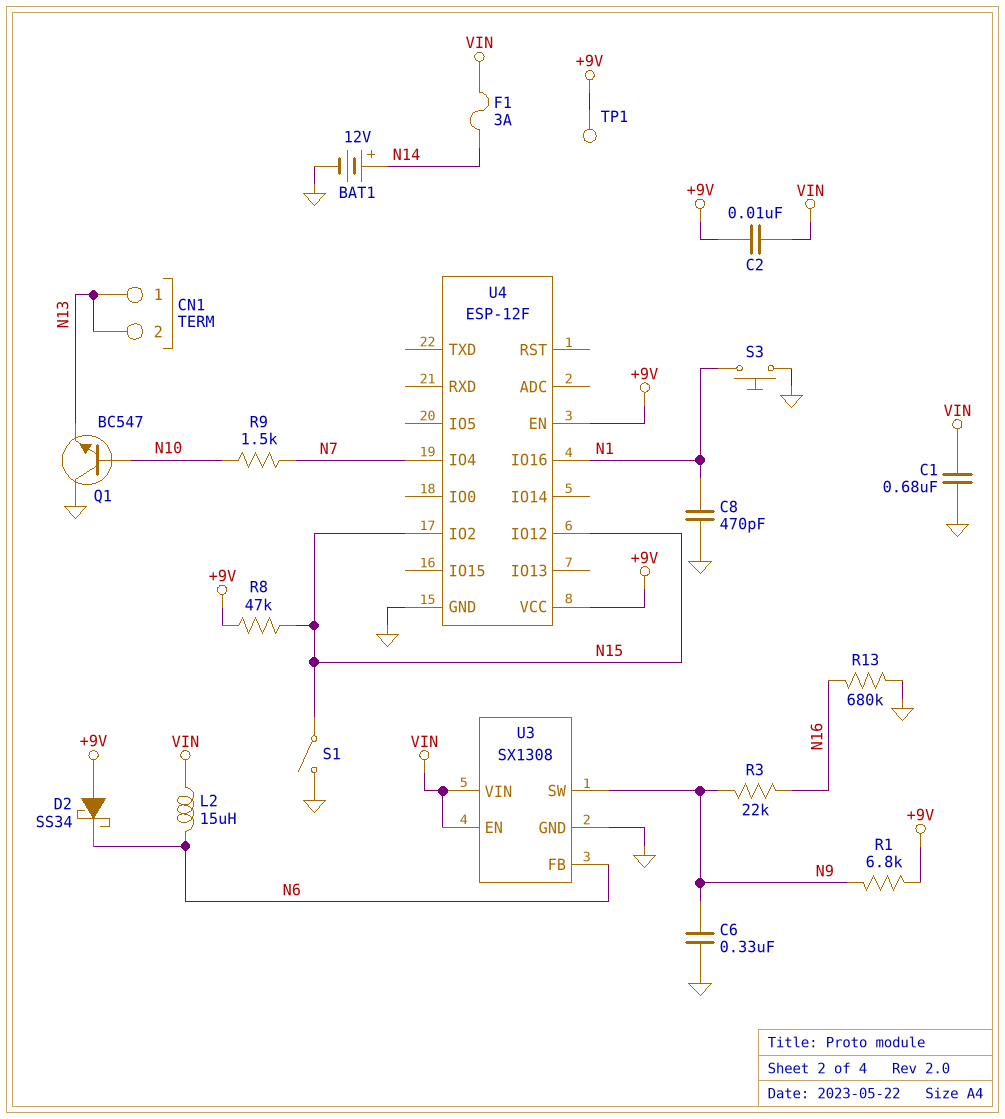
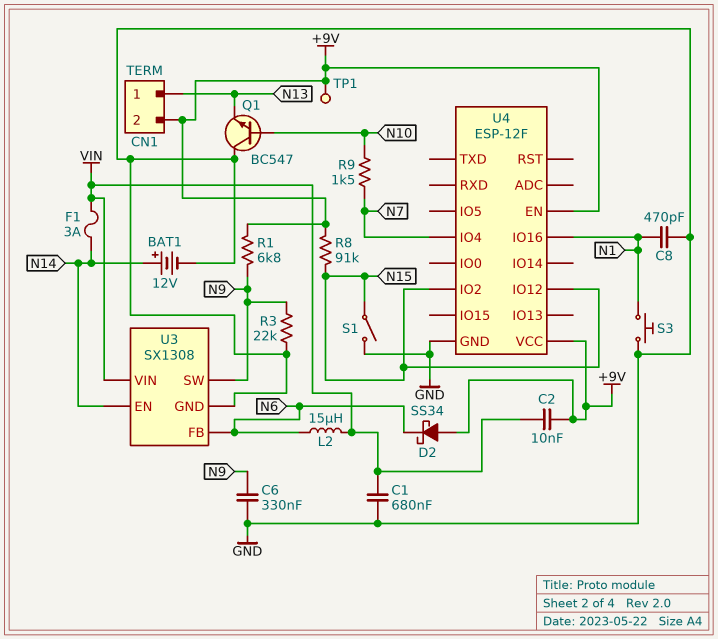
CN1 pin 2: N13 -> +9V
R3: 22k (N9, N16) -> 22k (GND, N9)
R8: 47k (+9V, N15) -> 91k (+9V, N15)
R13: 680k (GND, N16) -> none
U3 pin EN: VIN -> N14

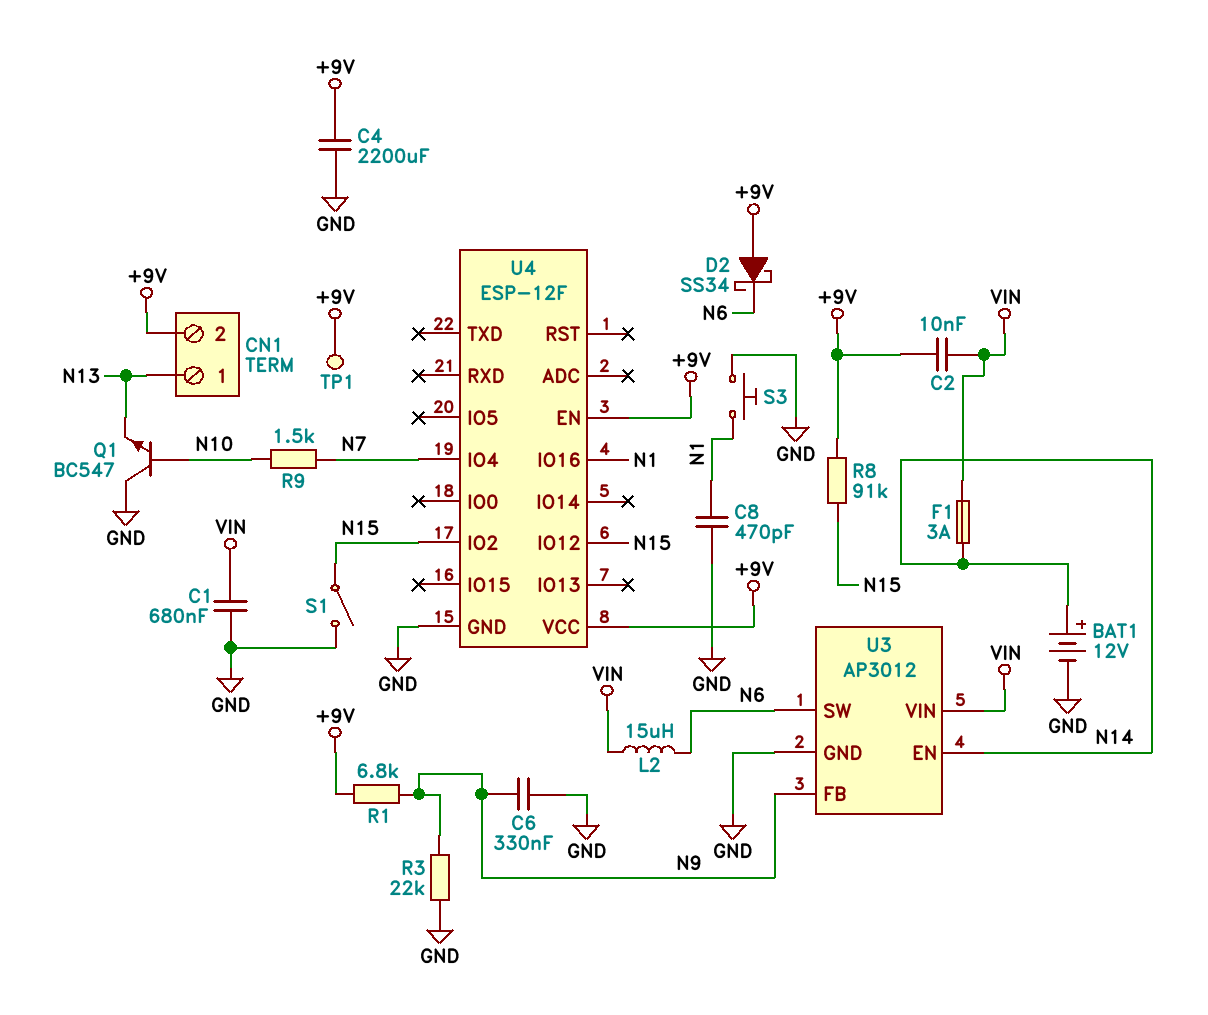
C4: none -> 2200uF (+9V, GND)
U3: SX1308 -> AP3012
U3 pin FB: N6 -> N9
U3 pin SW: N9 -> N6

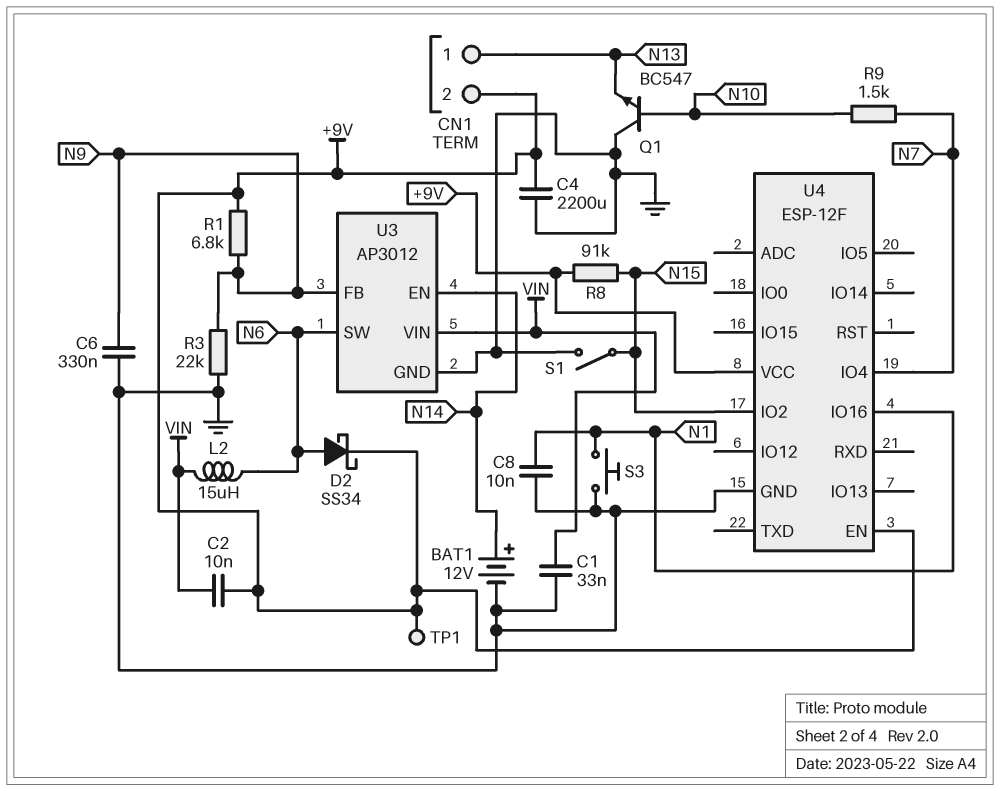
C1: 680nF (GND, VIN) -> 33nF (GND, VIN)
C8: 470pF (GND, N1) -> 10nF (GND, N1)
D2: schottky SS34 (A +9V, K N6) -> schottky SS34 (A N6, K +9V)
F1: 3A (N14, VIN) -> none
U4 pin IO12: N15 -> none

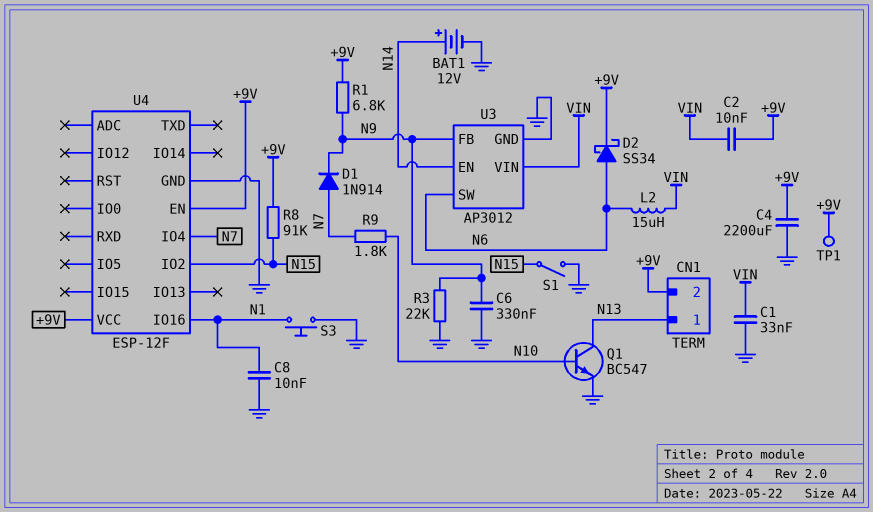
D1: none -> diode 1N914 (A N7, K N9)
Q1: NPN BC547 (B N10, C GND, E N13) -> NPN BC547 (B N10, C N13, E GND)
R9: 1.5k (N7, N10) -> 1.8k (N7, N10)

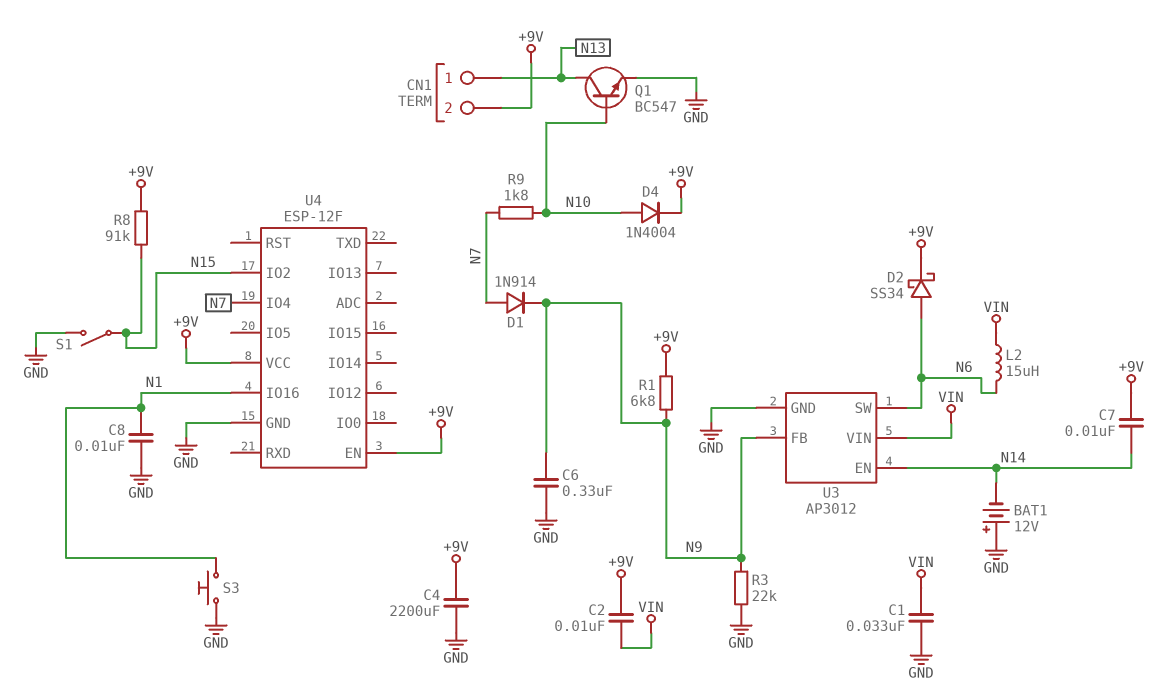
BAT1: 12V (plus N14, minus GND) -> 12V (plus GND, minus N14)
C7: none -> 10nF (+9V, N14)
D4: none -> diode 1N4004 (A N10, K +9V)
TP1: test point (+9V) -> none

